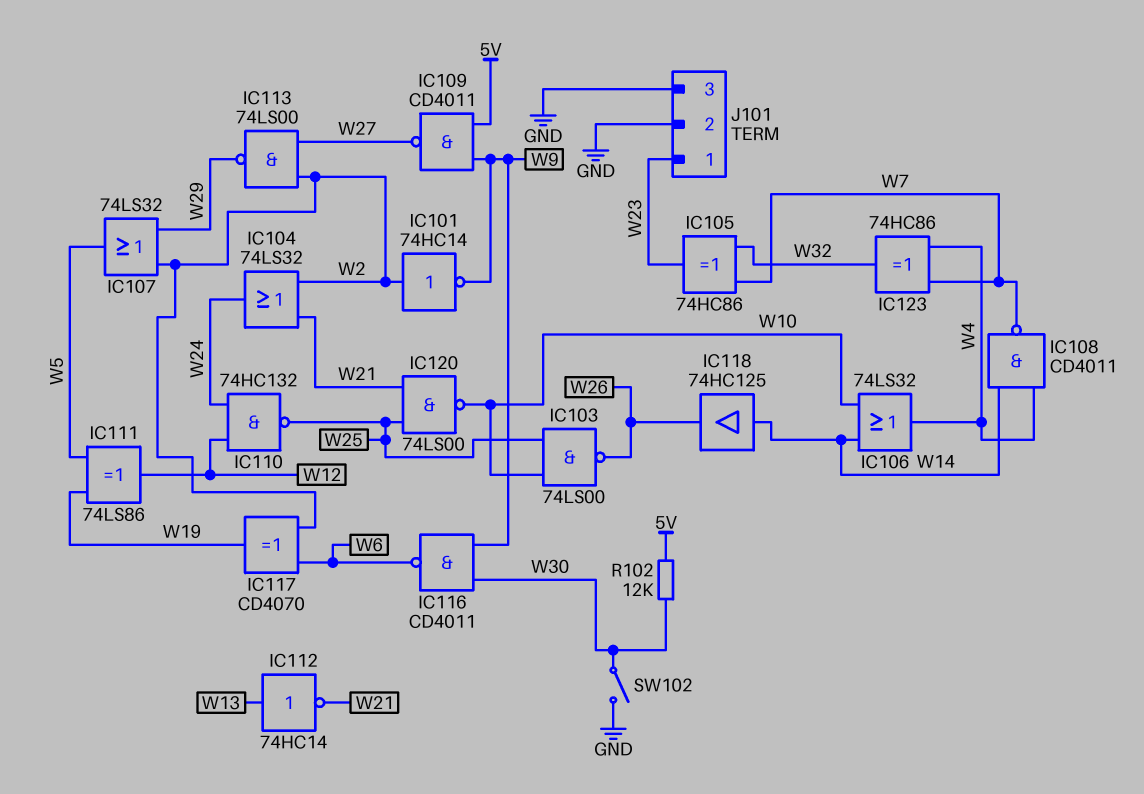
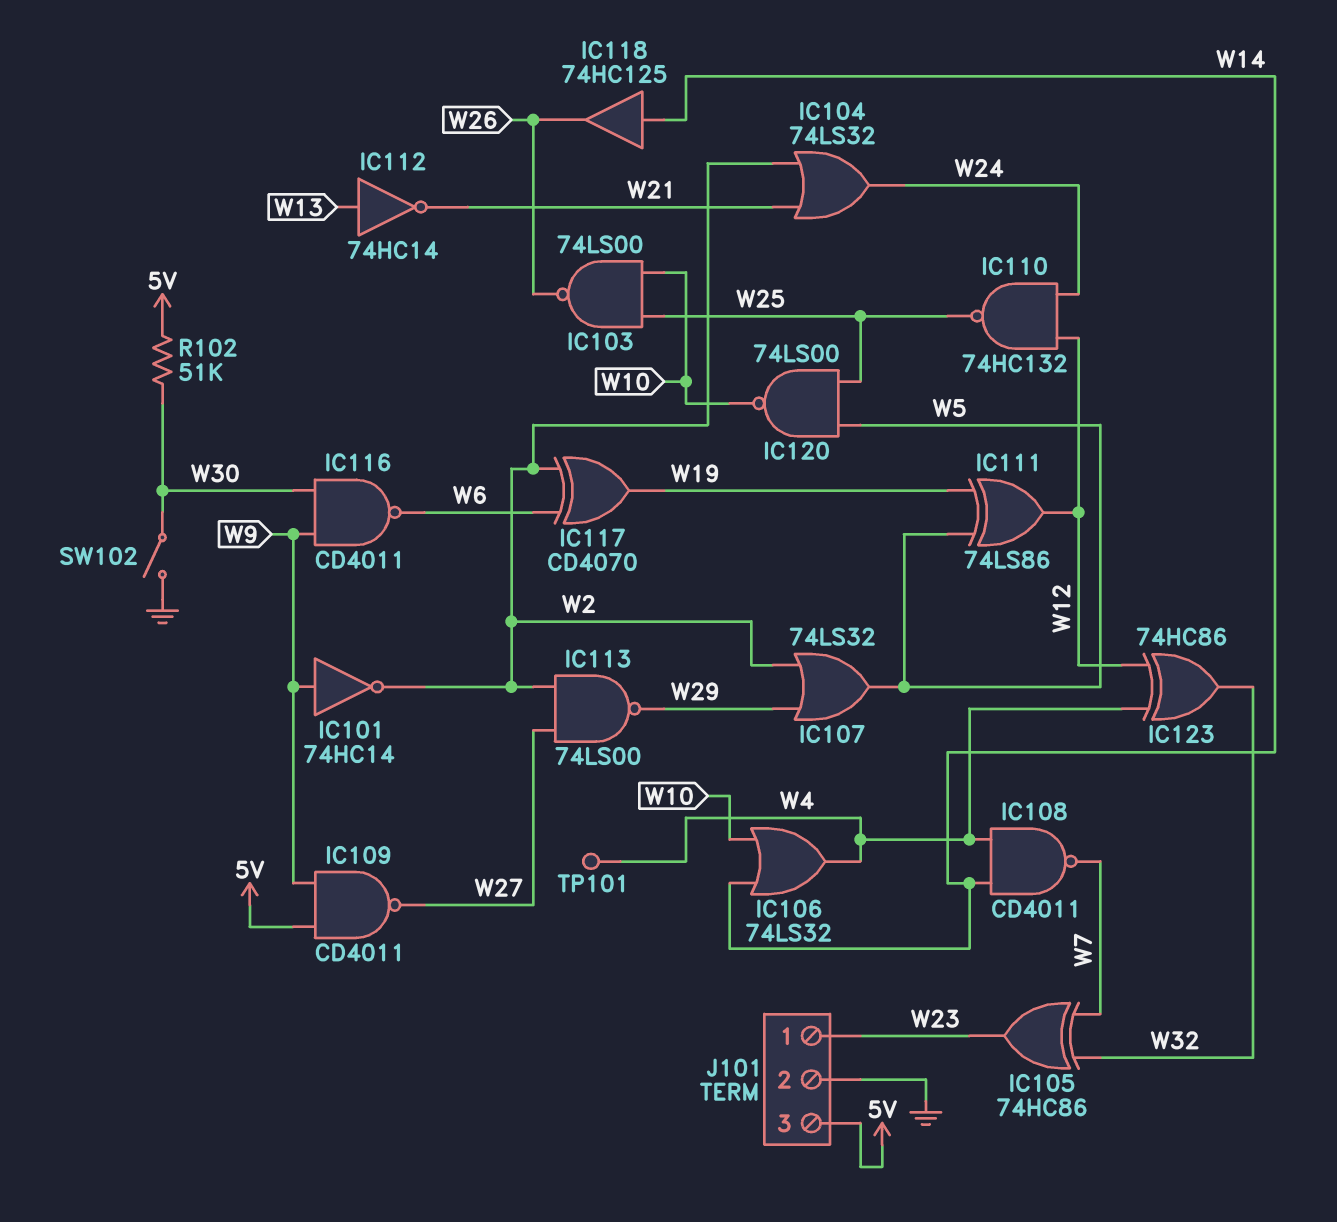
IC101: NOT 74HC14 (in W2, out W9) -> NOT 74HC14 (in W9, out W2)
IC120: NAND 74LS00 (in W21, in W25, out W10) -> NAND 74LS00 (in W5, in W25, out W10)
IC123: XOR 74HC86 (in W4, in W7, out W32) -> XOR 74HC86 (in W4, in W12, out W32)
J101 pin 3: GND -> 5V
R102: 12k (5V, W30) -> 51k (5V, W30)
TP101: none -> test point (W4)

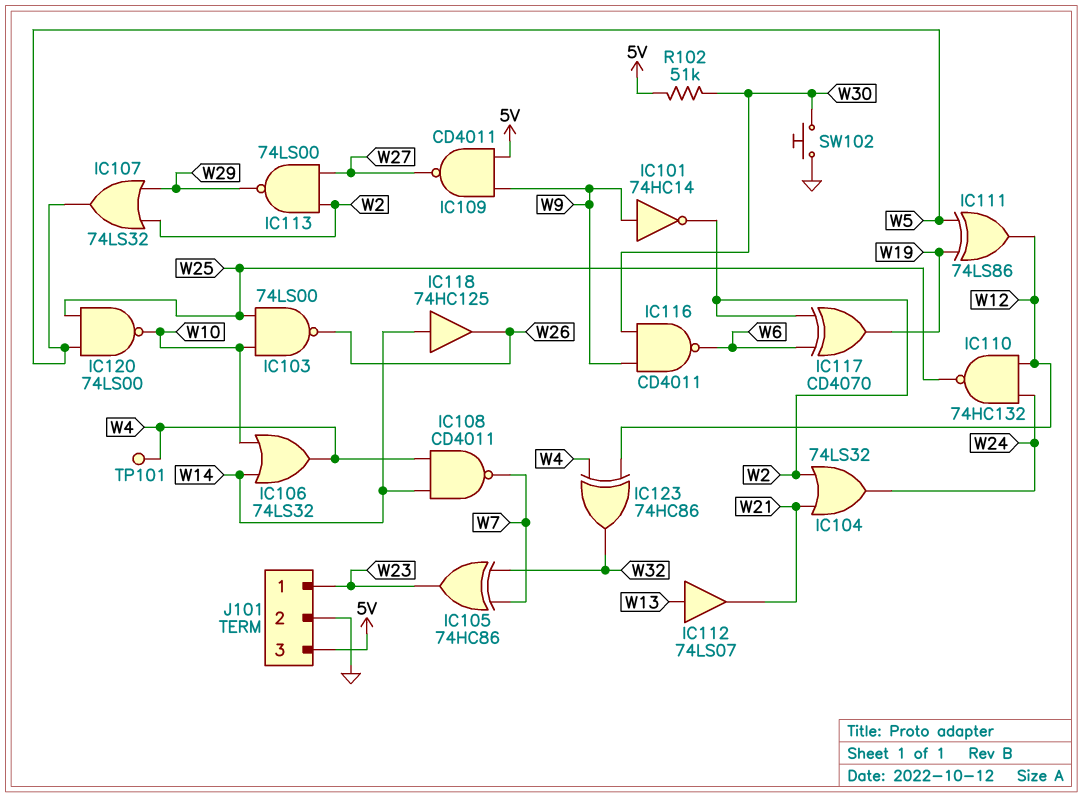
IC112: NOT 74HC14 (in W13, out W21) -> buffer 74LS07 (in W13, out W21)
SW102: switch (GND, W30) -> button (GND, W30)

